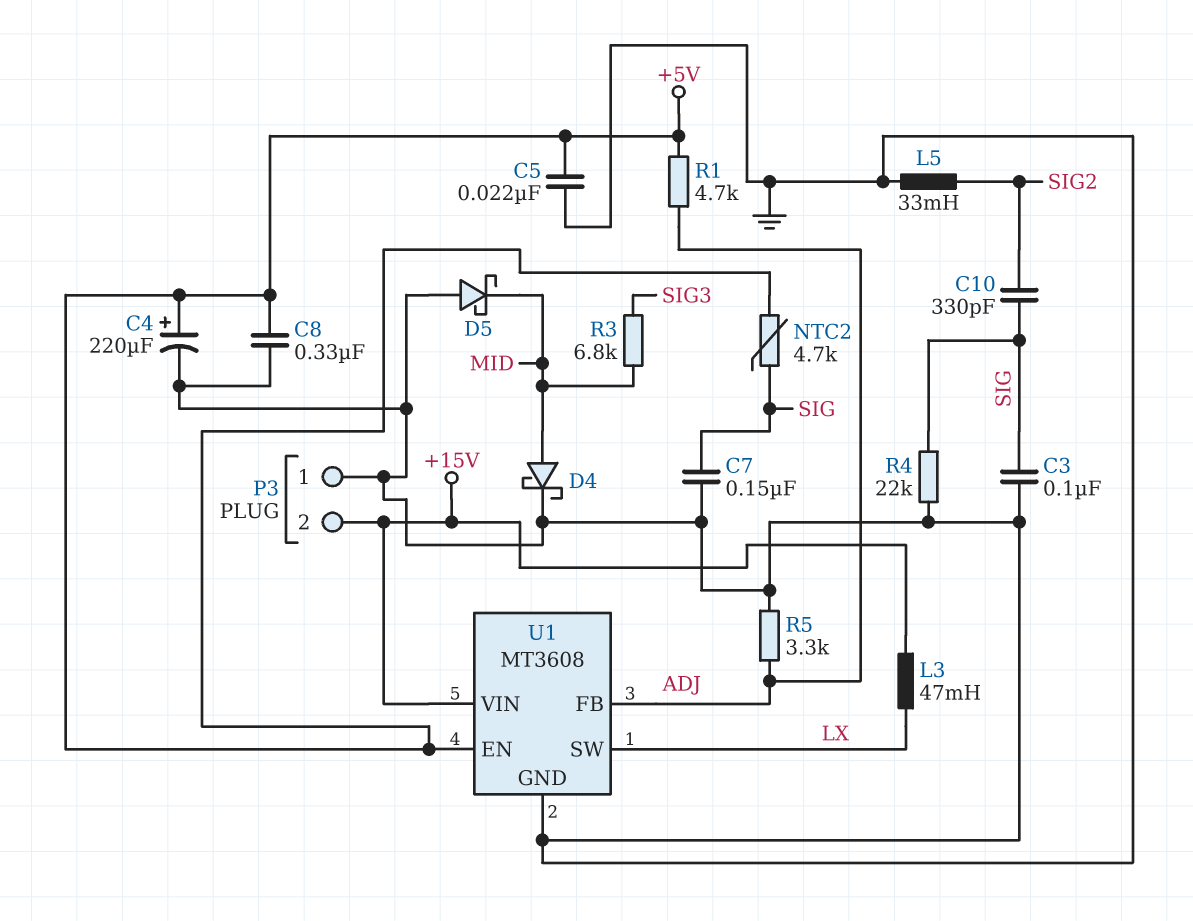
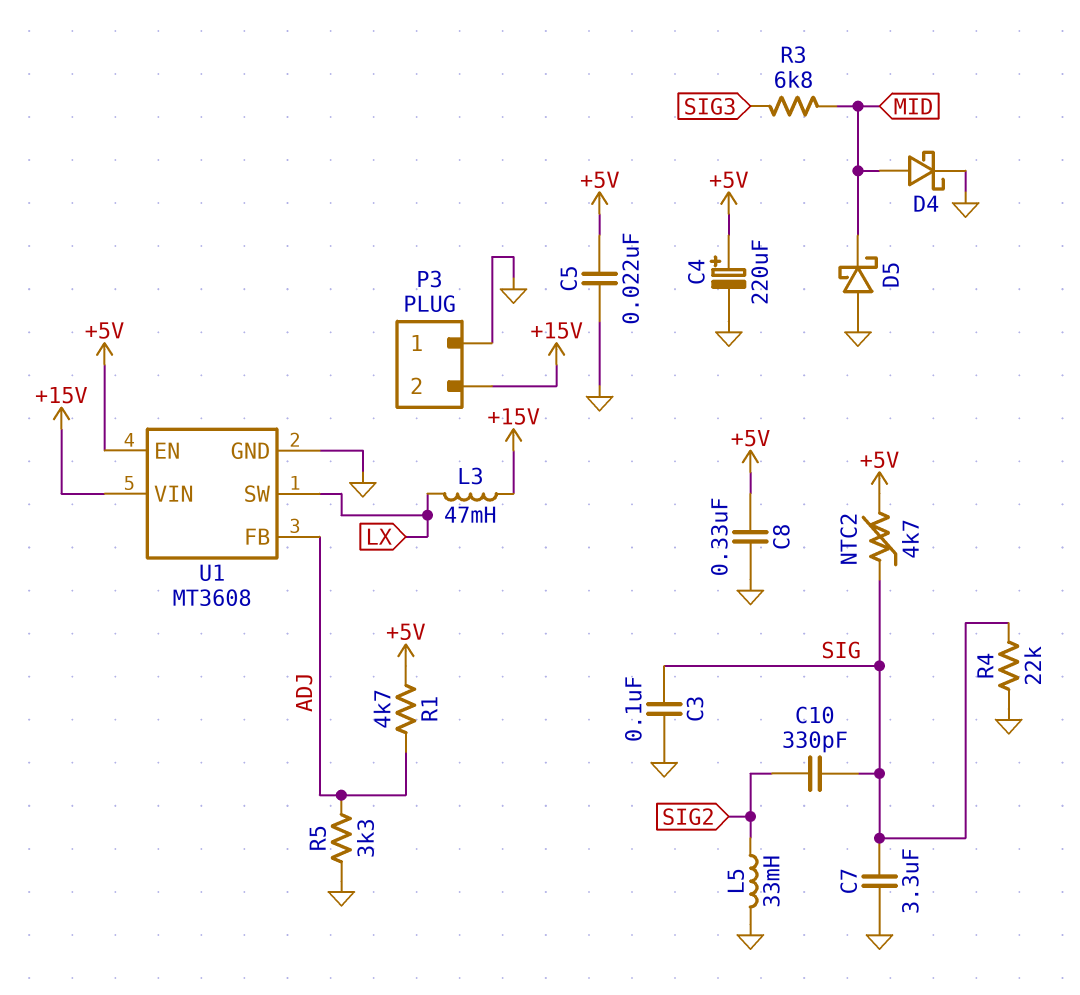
C7: 150nF (GND, SIG) -> 3.3uF (GND, SIG)

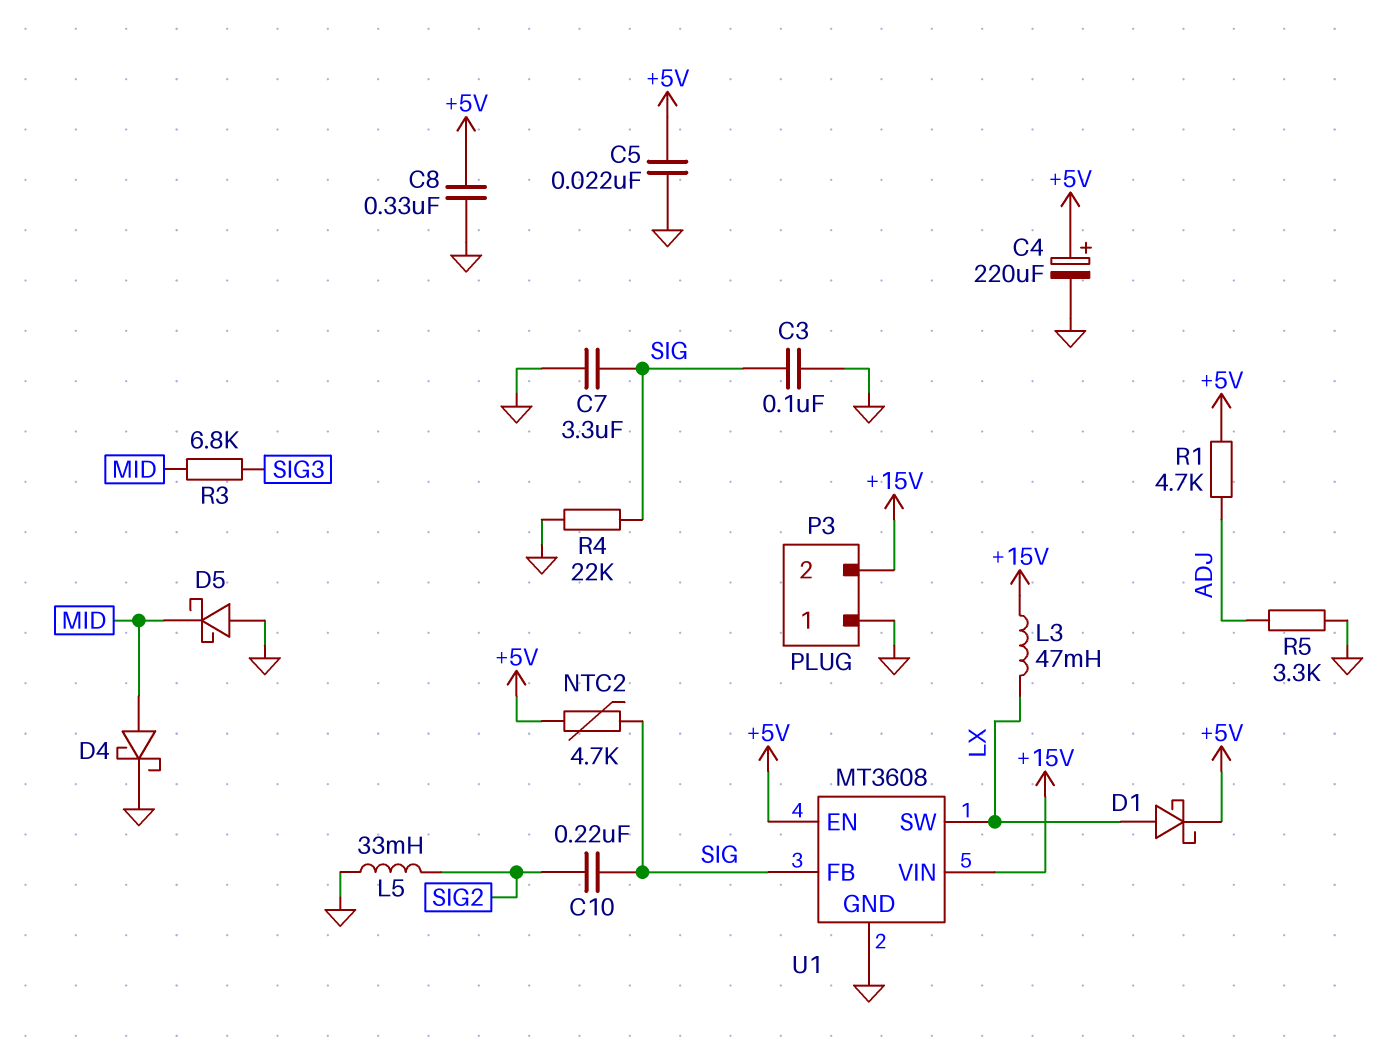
C10: 330pF (SIG, SIG2) -> 220nF (SIG, SIG2)
D1: none -> schottky (A LX, K +5V)
U1 pin FB: ADJ -> SIG

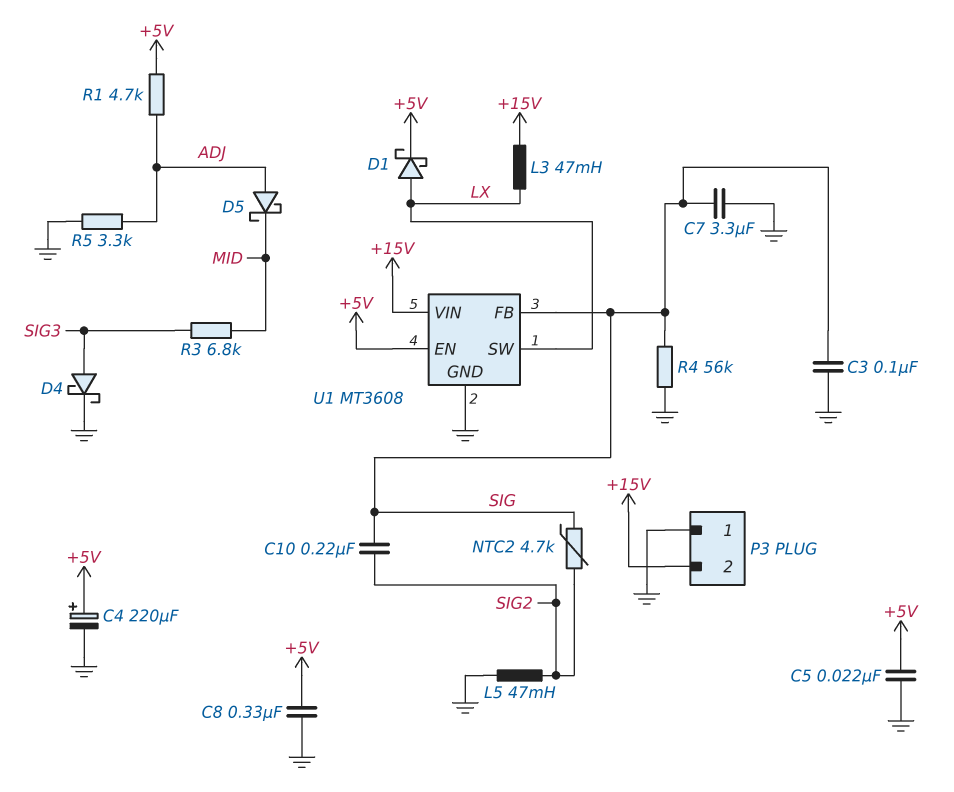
D4: schottky (A MID, K GND) -> schottky (A SIG3, K GND)
D5: schottky (A GND, K MID) -> schottky (A ADJ, K MID)
L5: 33mH (GND, SIG2) -> 47mH (GND, SIG2)
NTC2: 4.7k (+5V, SIG) -> 4.7k (SIG, SIG2)
R4: 22k (GND, SIG) -> 56k (GND, SIG)

